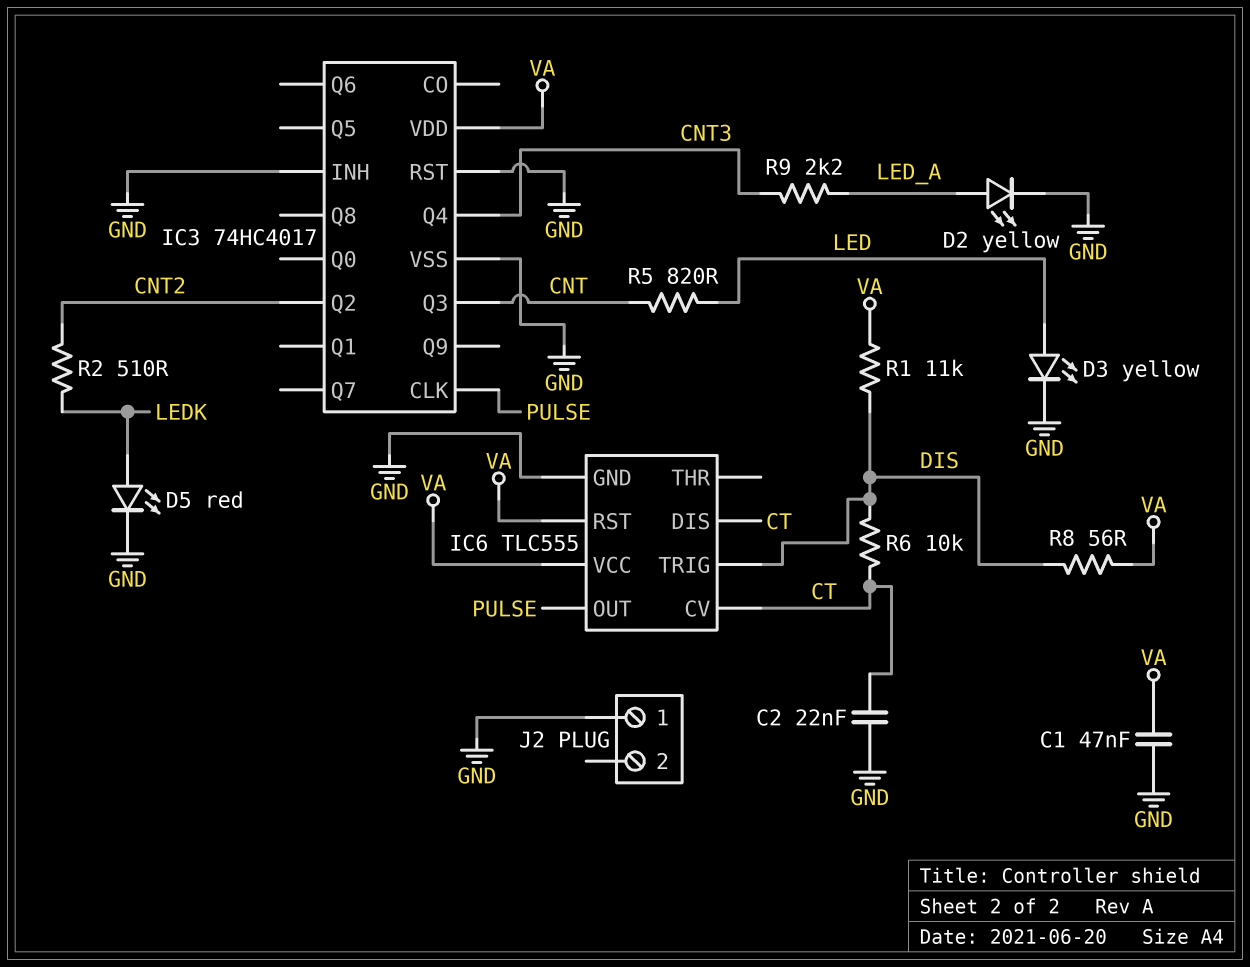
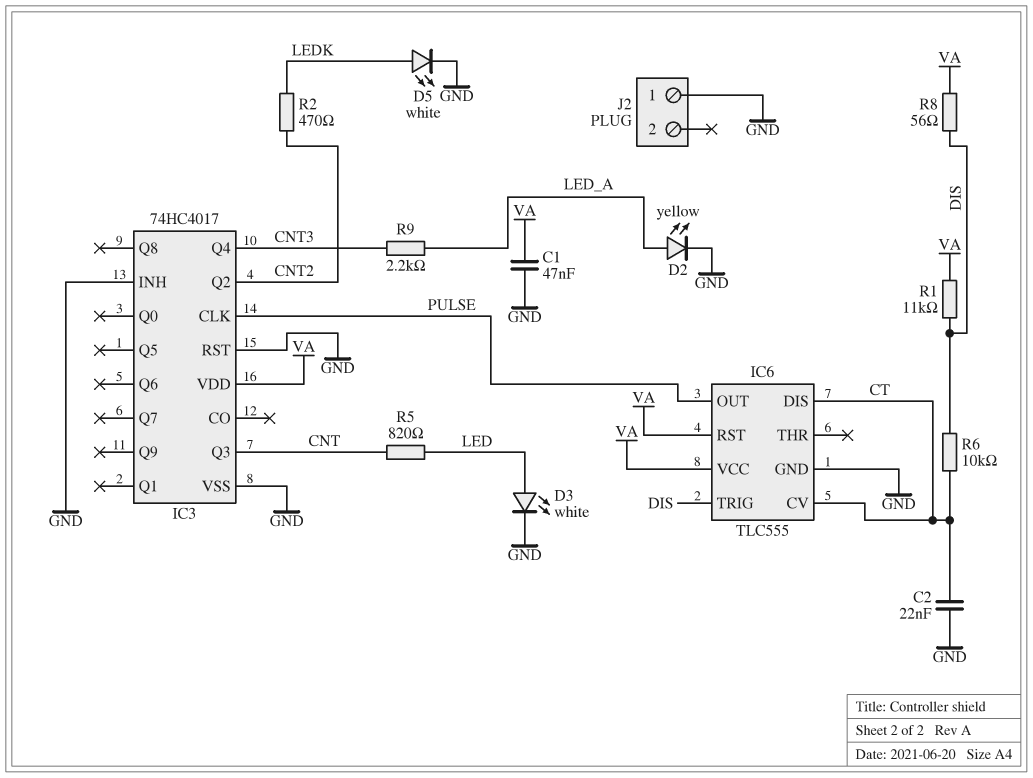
D3: LED yellow (A LED, K GND) -> LED white (A LED, K GND)
D5: LED red (A LEDK, K GND) -> LED white (A LEDK, K GND)
R2: 510 (CNT2, LEDK) -> 470 (CNT2, LEDK)

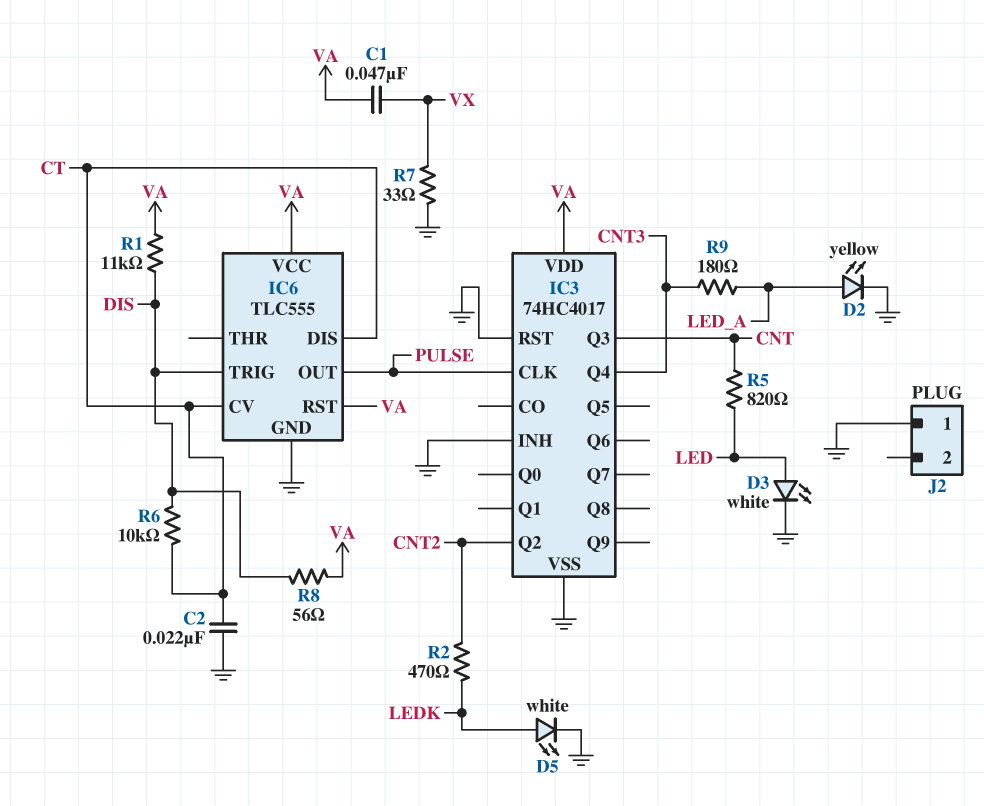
C1: 47nF (GND, VA) -> 47nF (VA, VX)
R7: none -> 33 (GND, VX)
R9: 2.2k (CNT3, LED_A) -> 180 (CNT3, LED_A)

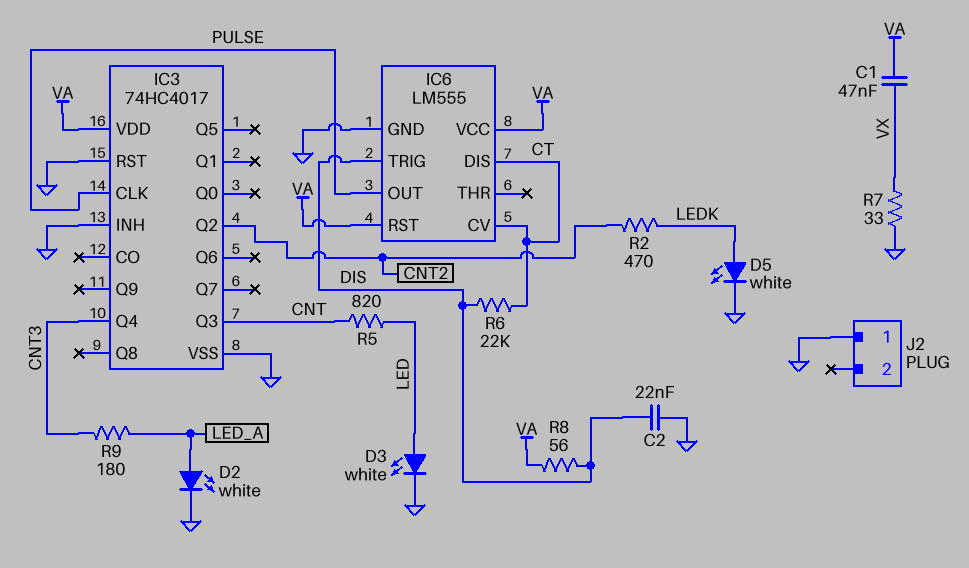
C2: 22nF (CT, GND) -> 22nF (DIS, GND)
D2: LED yellow (A LED_A, K GND) -> LED white (A LED_A, K GND)
IC6: TLC555 -> LM555
R1: 11k (DIS, VA) -> none
R6: 10k (CT, DIS) -> 22k (CT, DIS)

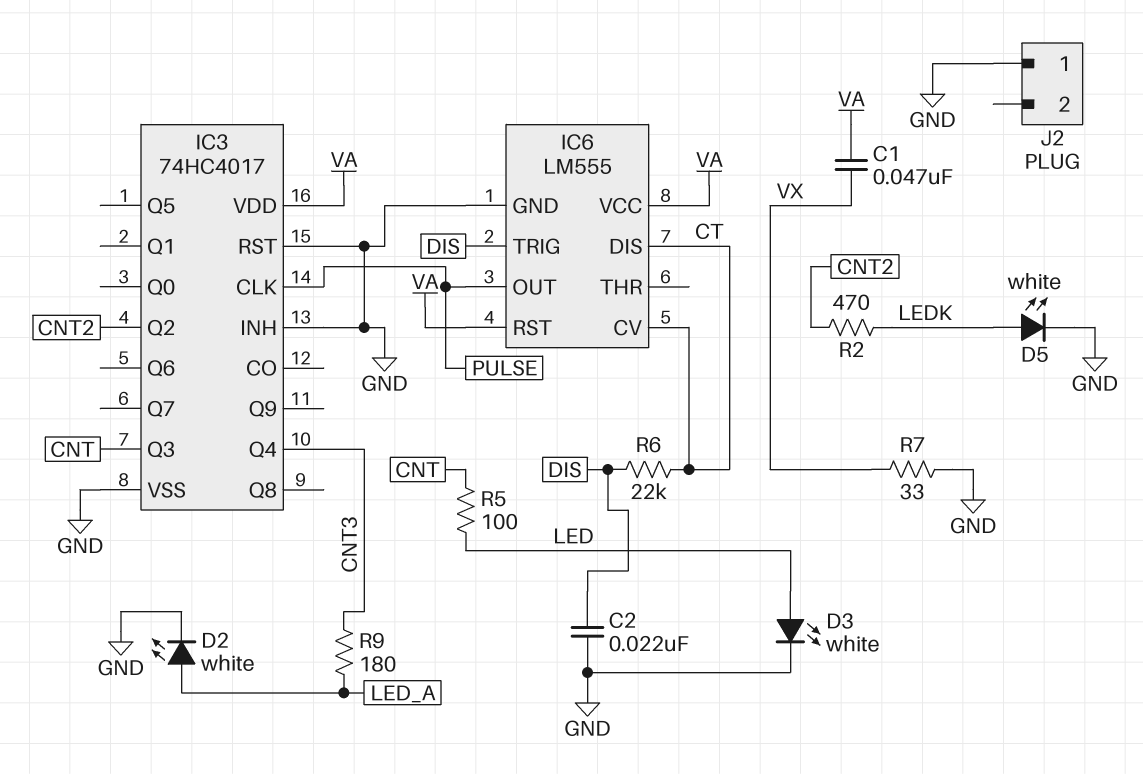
R5: 820 (CNT, LED) -> 100 (CNT, LED)
R8: 56 (DIS, VA) -> none

